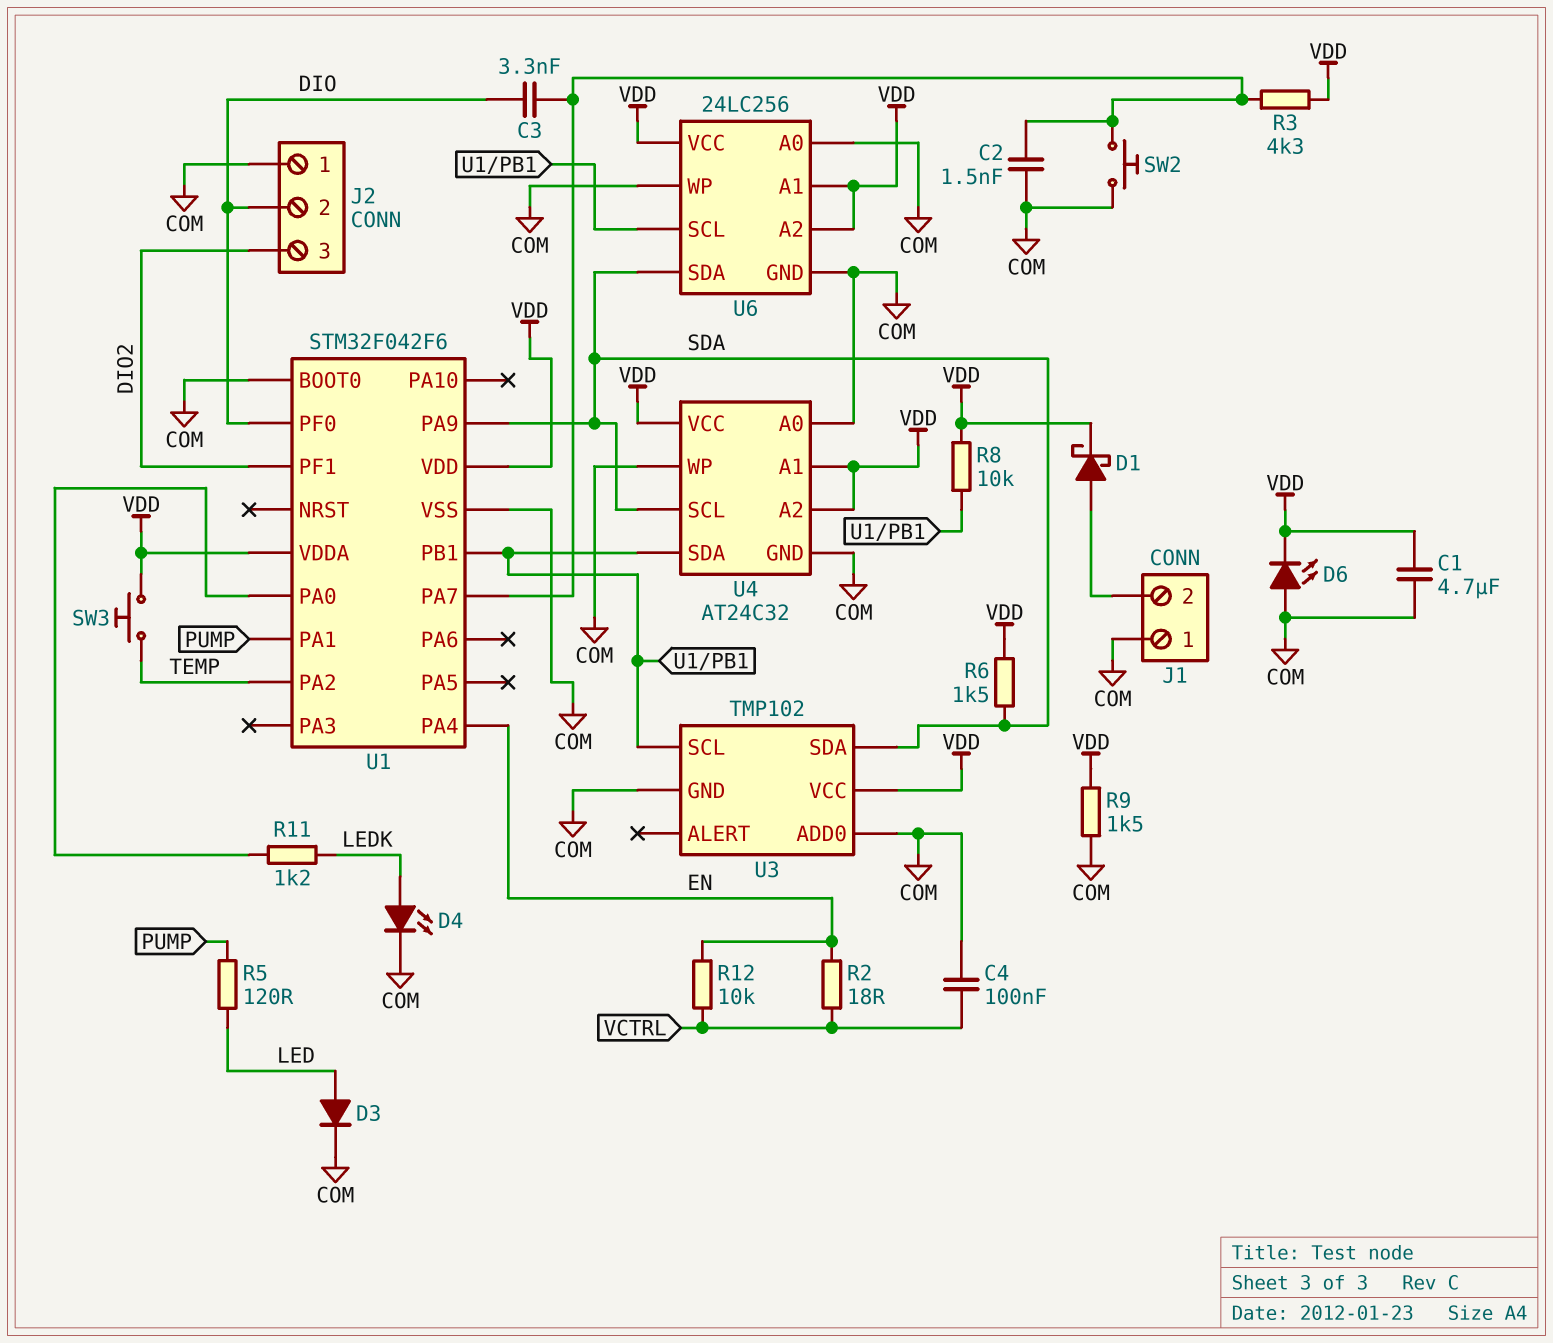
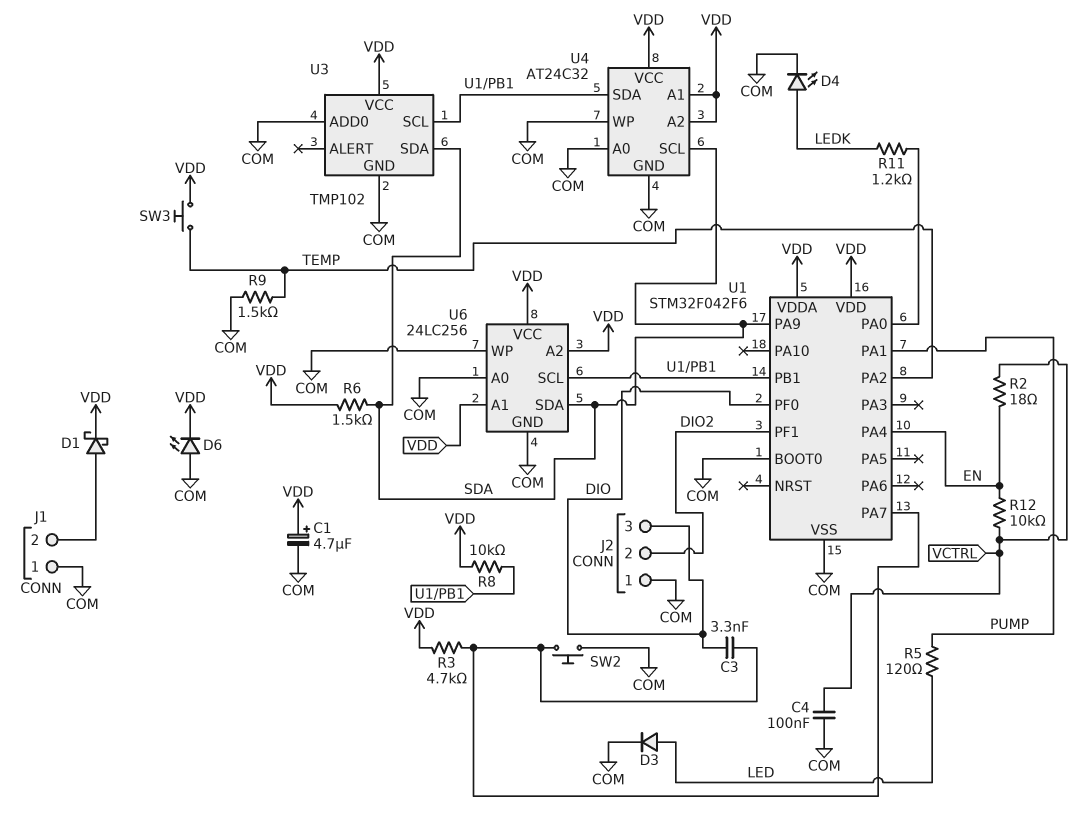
C1: 4.7uF (COM, VDD) -> 4.7uF (plus VDD, minus COM)
C2: 1.5nF (COM, U1/PA7) -> none
J2 pin 2: DIO -> DIO2
J2 pin 3: DIO2 -> DIO
R3: 4.3k (U1/PA7, VDD) -> 4.7k (U1/PA7, VDD)
R9: 1.5k (COM, VDD) -> 1.5k (COM, TEMP)

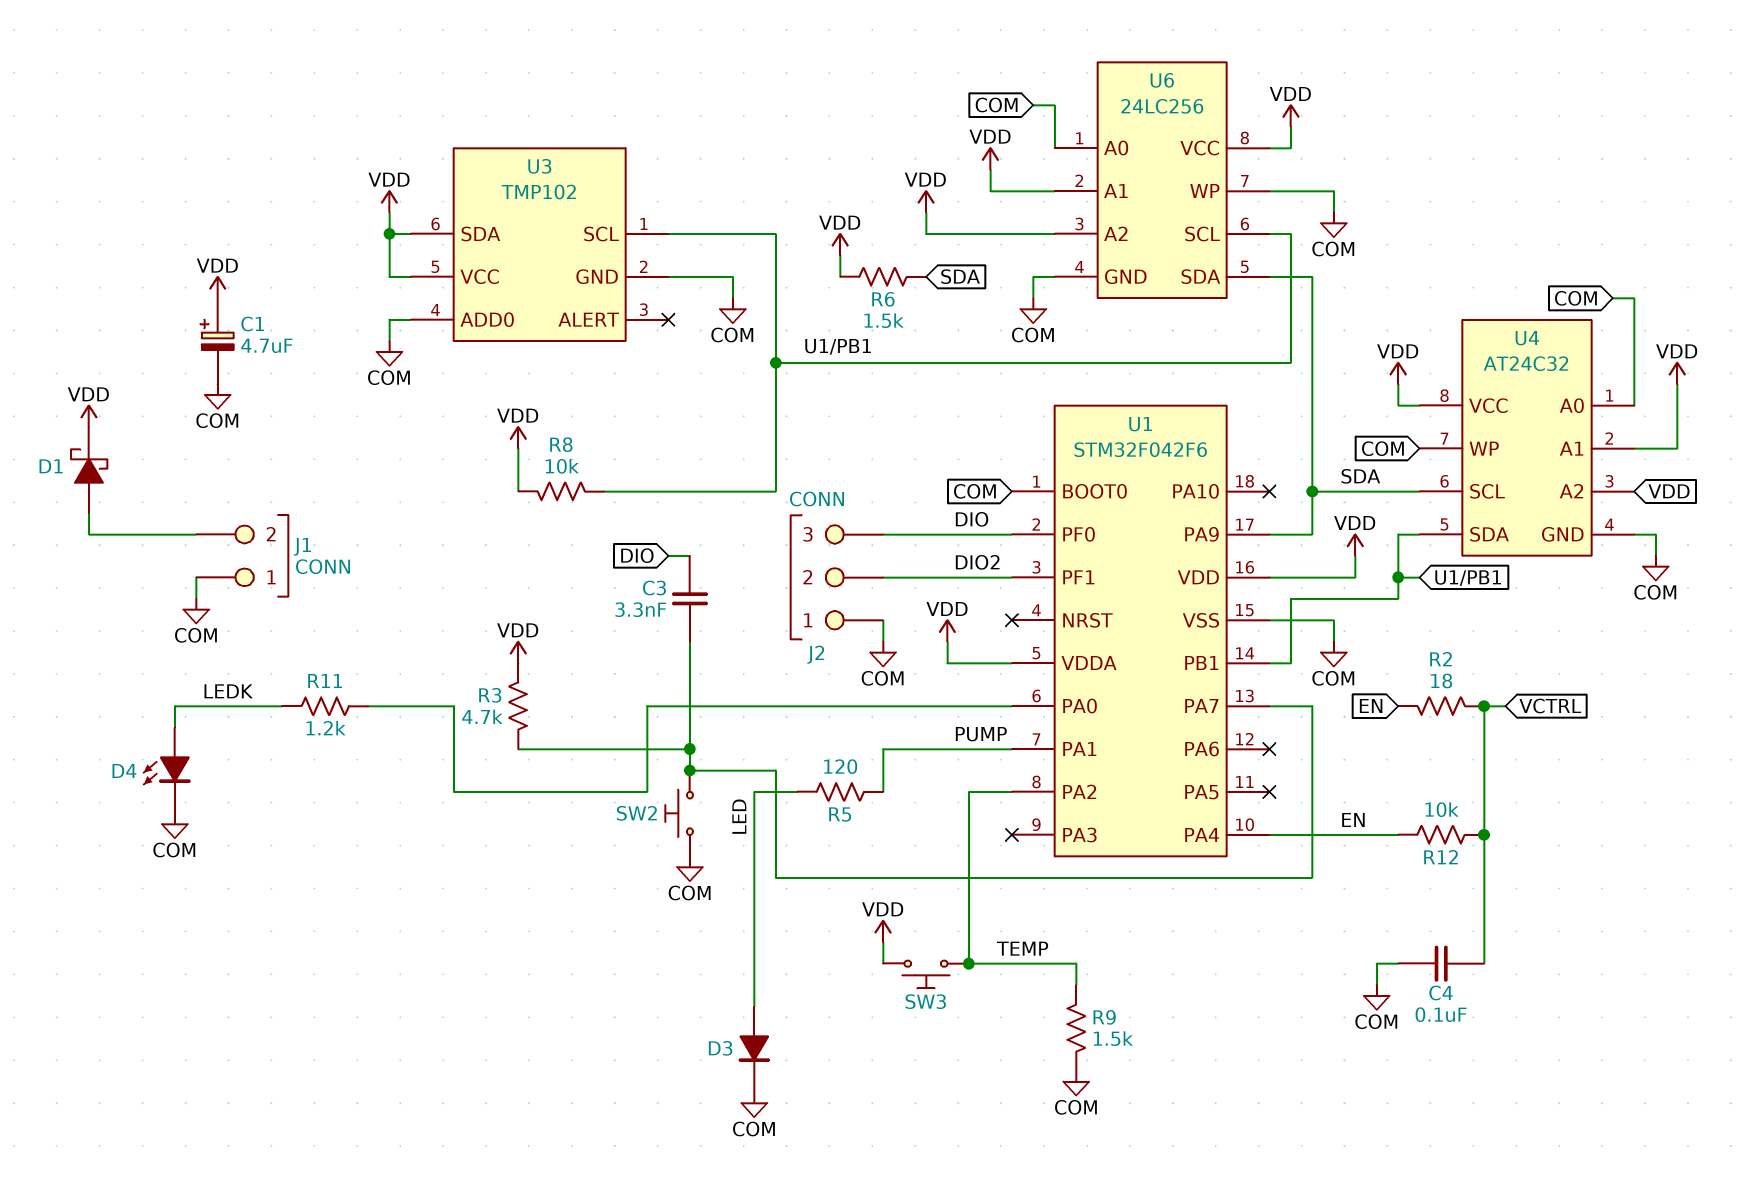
D6: LED (A COM, K VDD) -> none
U3 pin SDA: SDA -> VDD

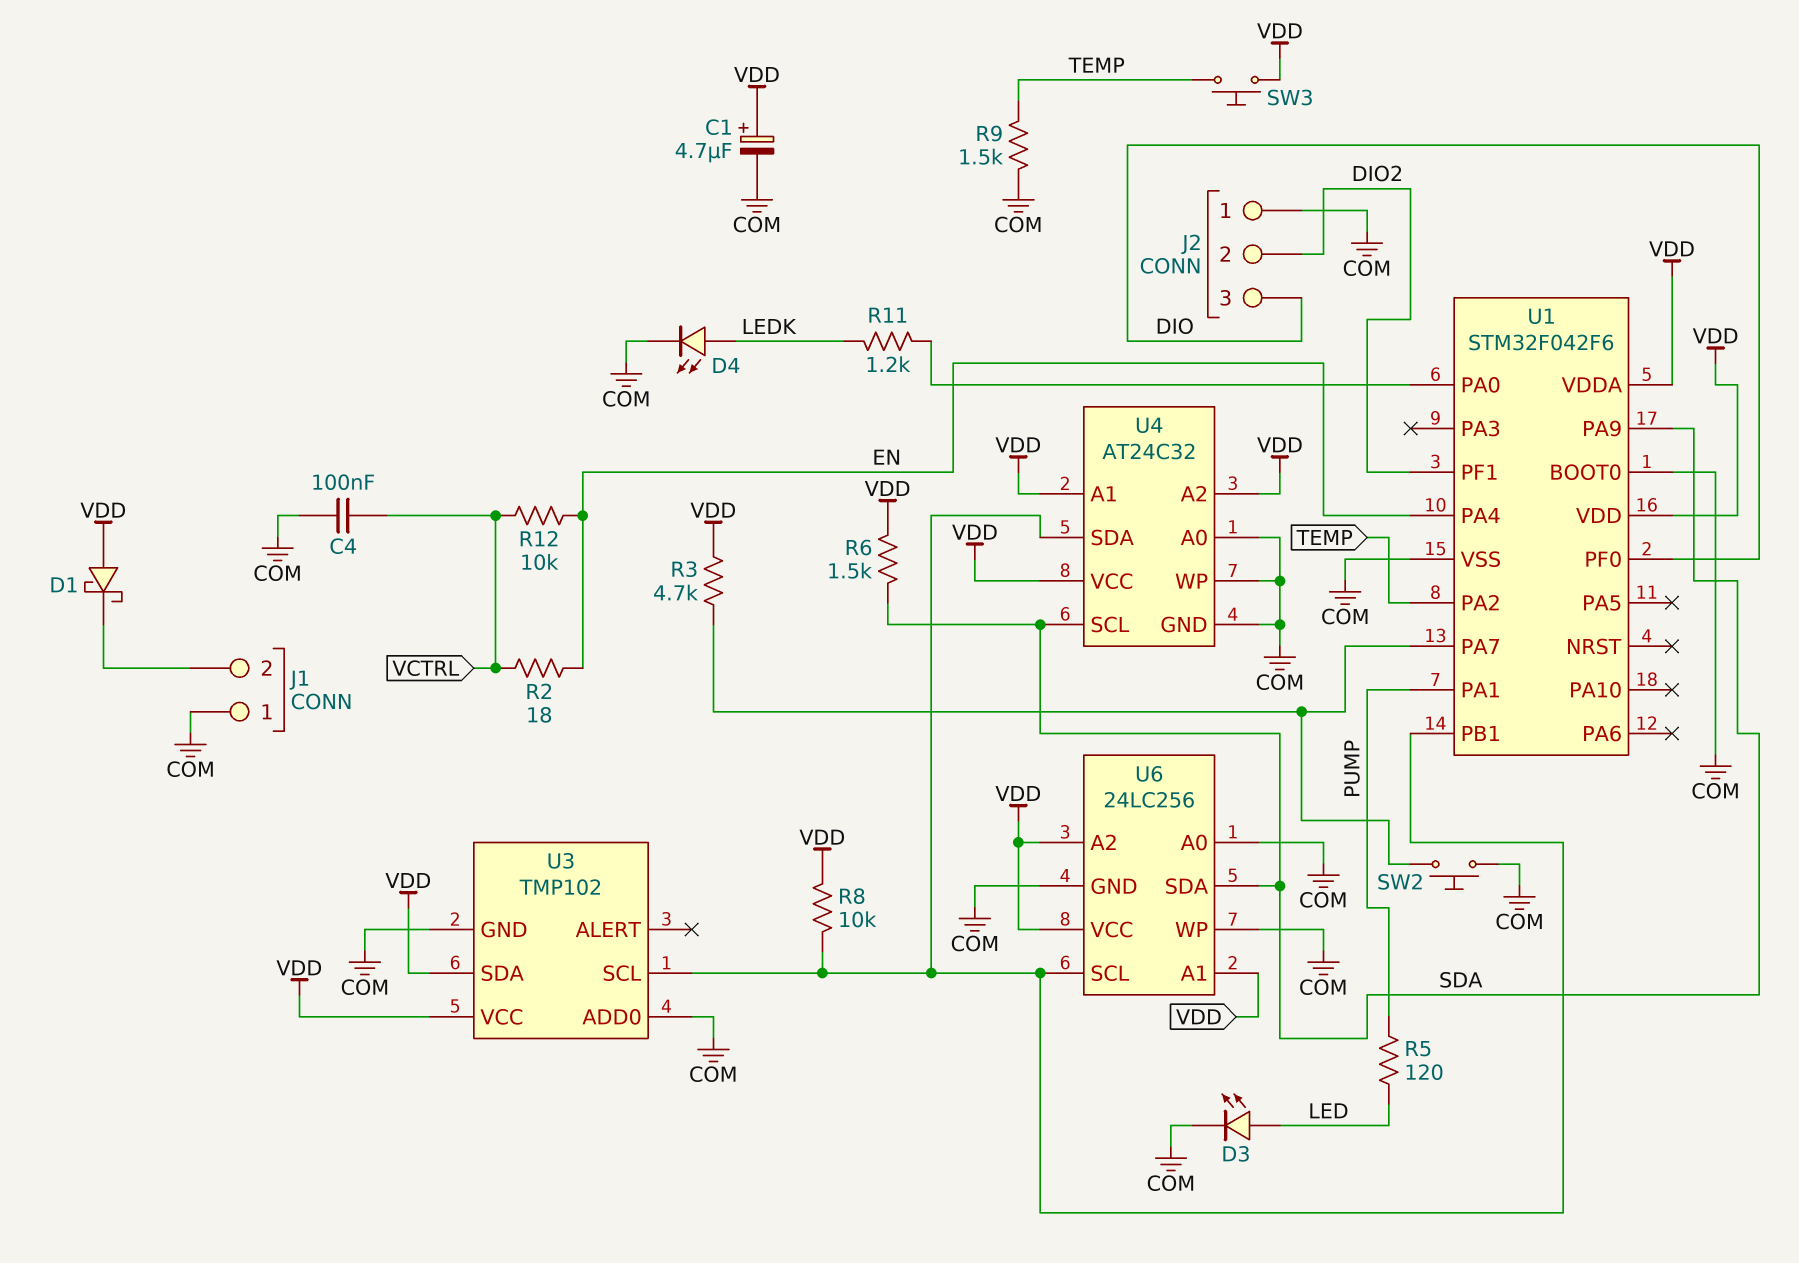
C3: 3.3nF (DIO, U1/PA7) -> none
D1: schottky (A J1/2, K VDD) -> schottky (A VDD, K J1/2)
D3: diode (A LED, K COM) -> LED (A LED, K COM)

